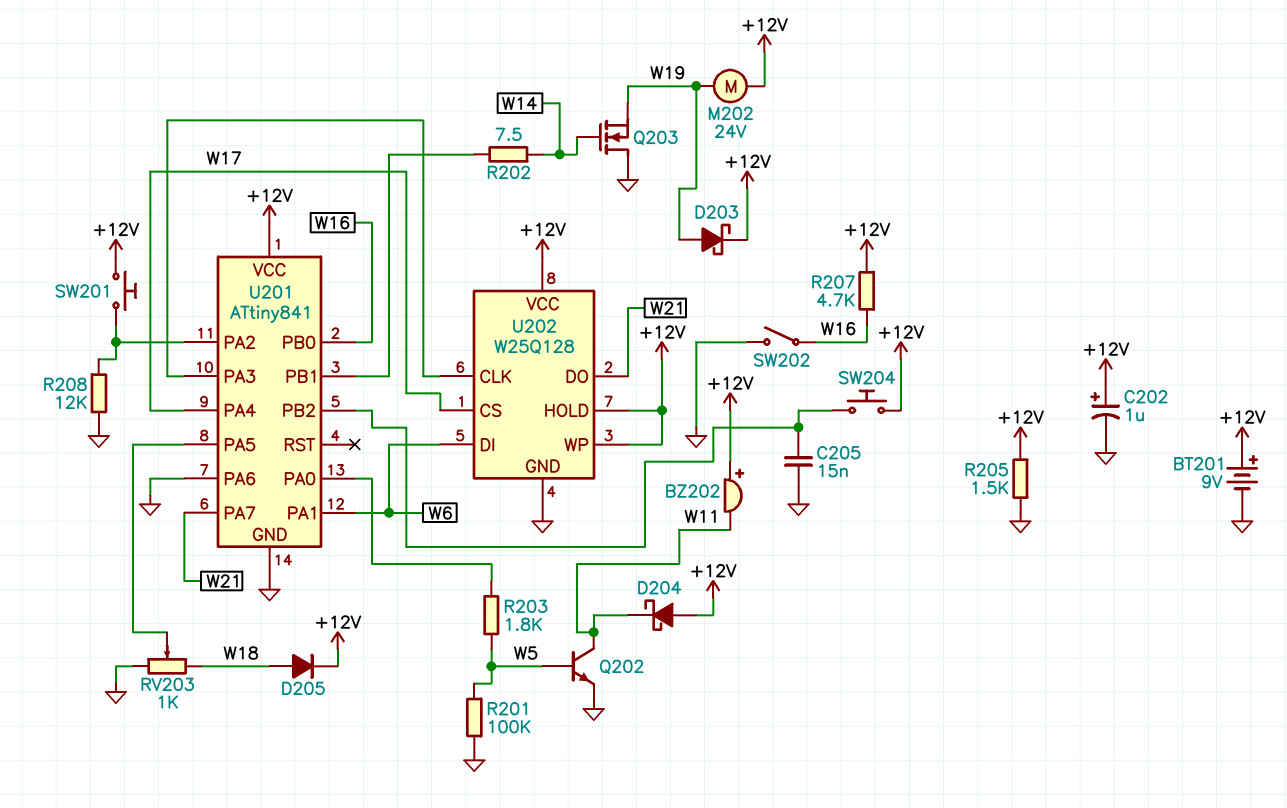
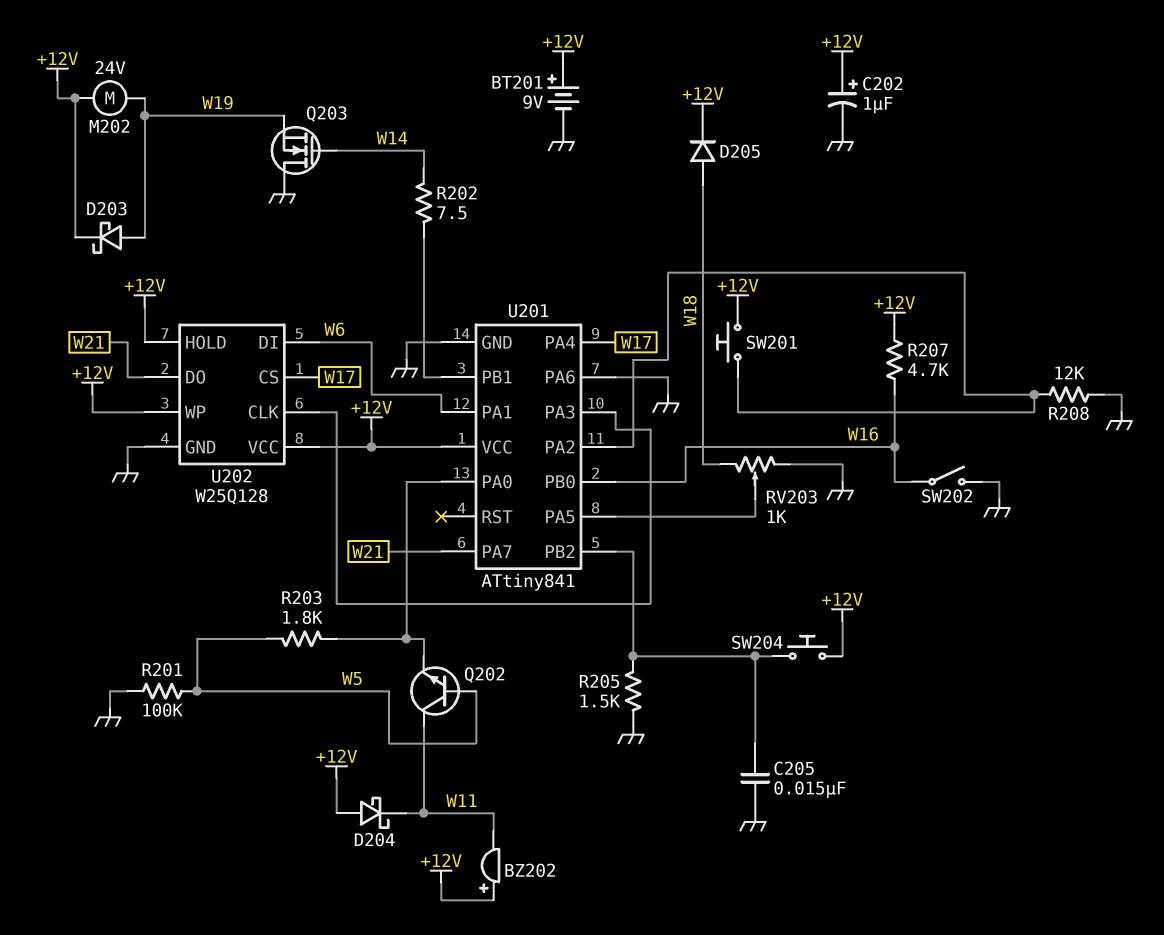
Q202: NPN (B W5, C W11, E GND) -> NPN (B W5, C W11, E U201/PA0)
R205: 1.5k (+12V, GND) -> 1.5k (GND, U201/PB2)

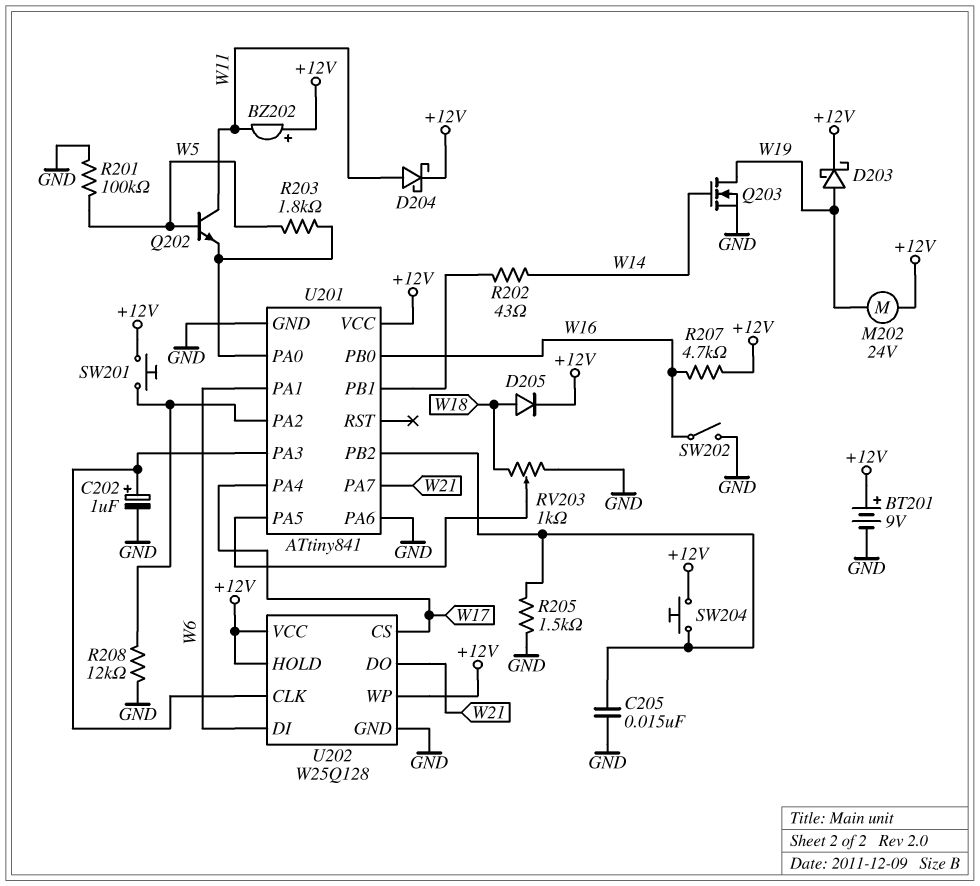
C202: 1uF (plus +12V, minus GND) -> 1uF (plus U201/PA3, minus GND)
D204: schottky (A +12V, K W11) -> schottky (A W11, K +12V)
Q203: NMOS (G W14, D GND, S W19) -> NMOS (G W14, D W19, S GND)
R202: 7.5 (U201/PB1, W14) -> 43 (U201/PB1, W14)

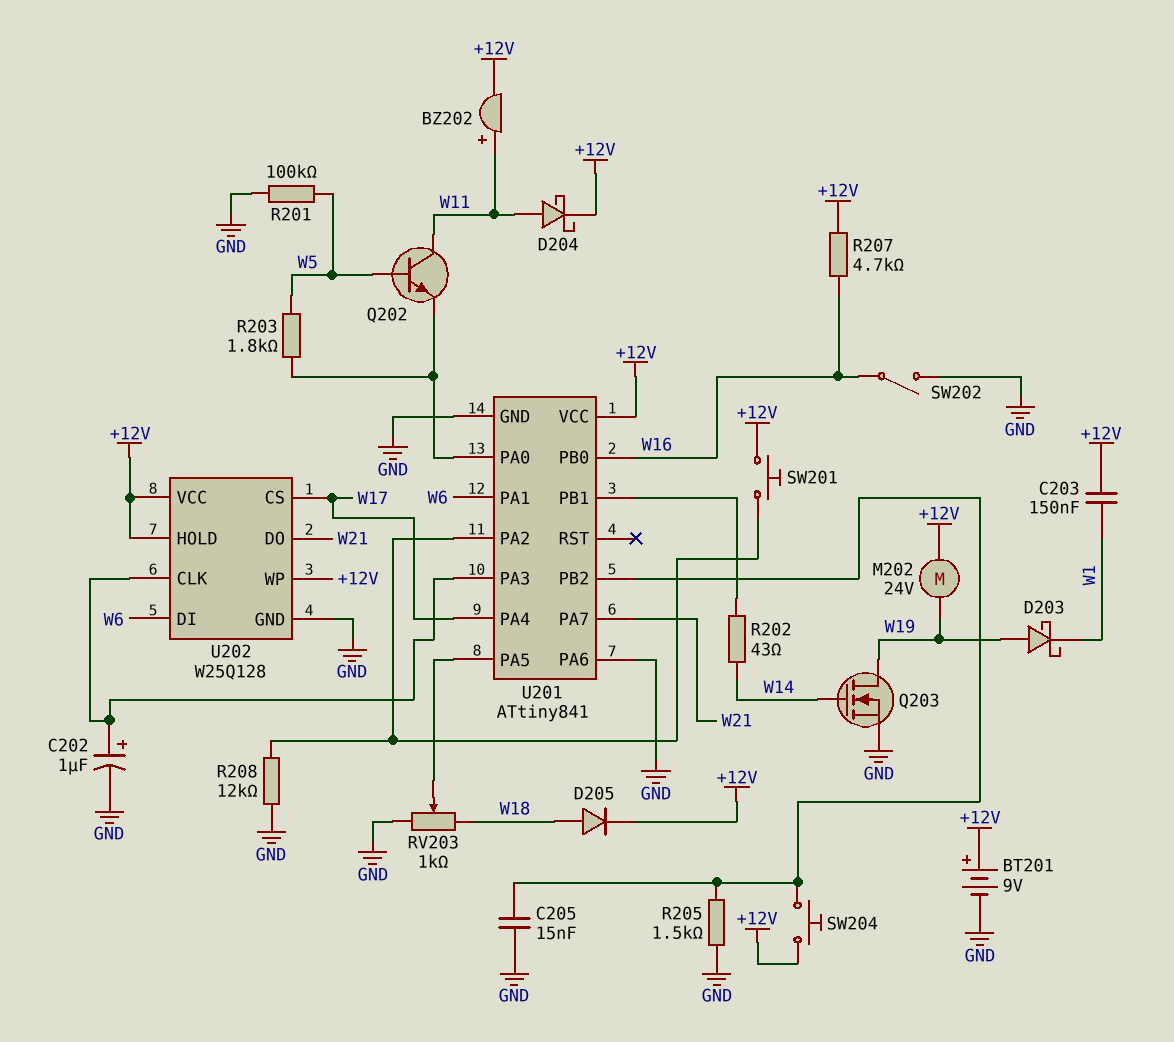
BZ202: buzzer (plus +12V, minus W11) -> buzzer (plus W11, minus +12V)
C203: none -> 150nF (+12V, W1)
D203: schottky (A W19, K +12V) -> schottky (A W19, K W1)

